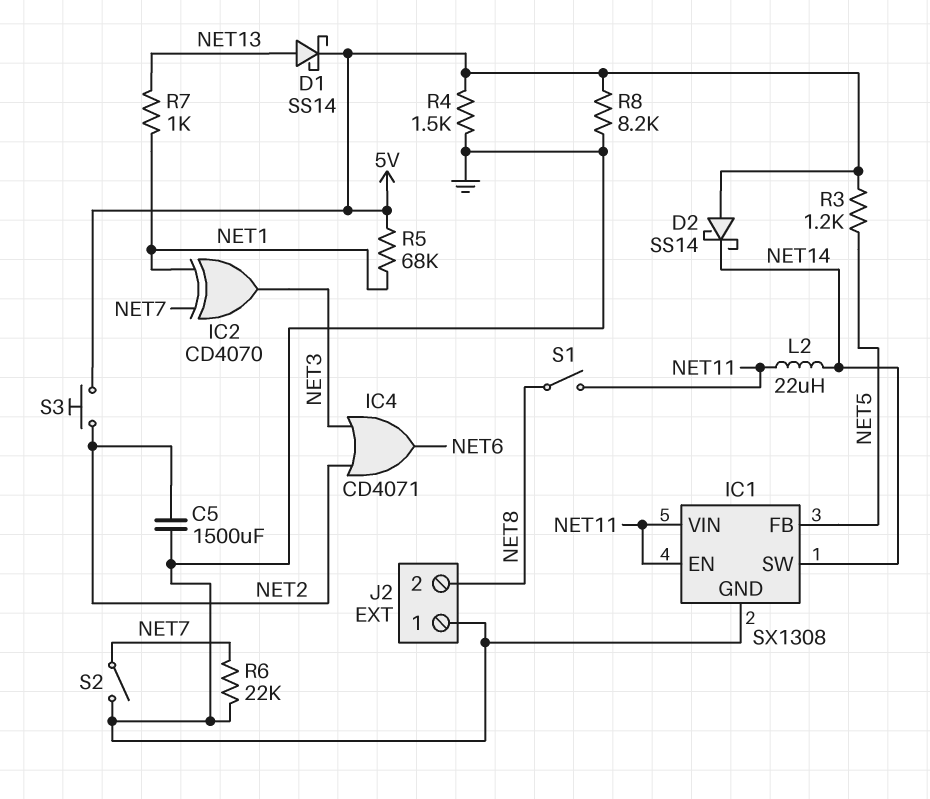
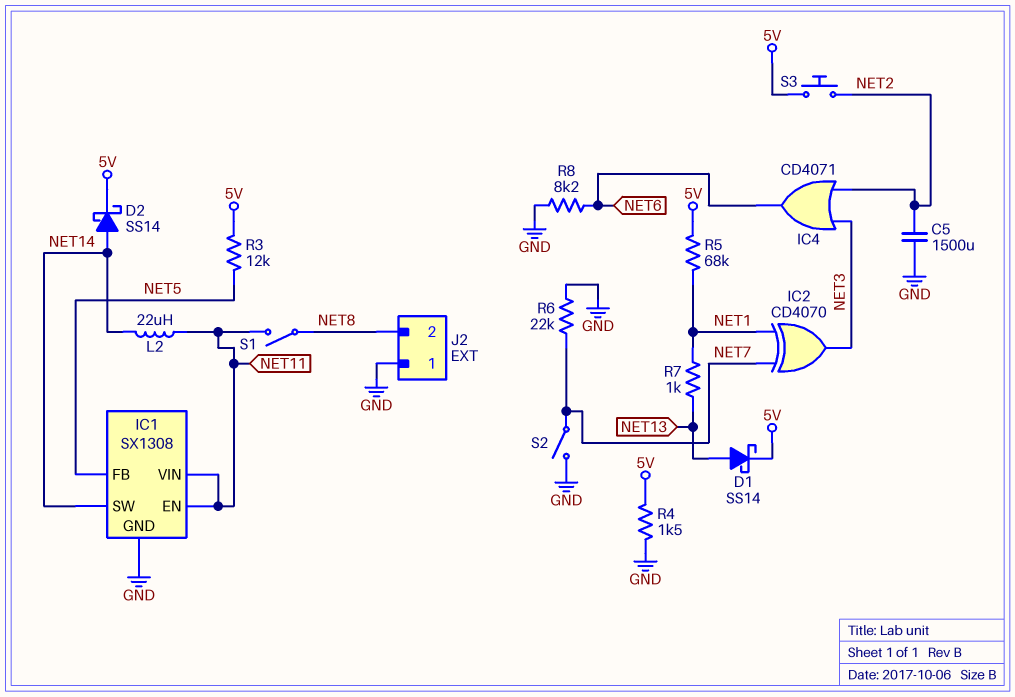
D2: schottky SS14 (A 5V, K NET14) -> schottky SS14 (A NET14, K 5V)
R3: 1.2k (5V, NET5) -> 12k (5V, NET5)
R8: 8.2k (5V, GND) -> 8.2k (GND, NET6)

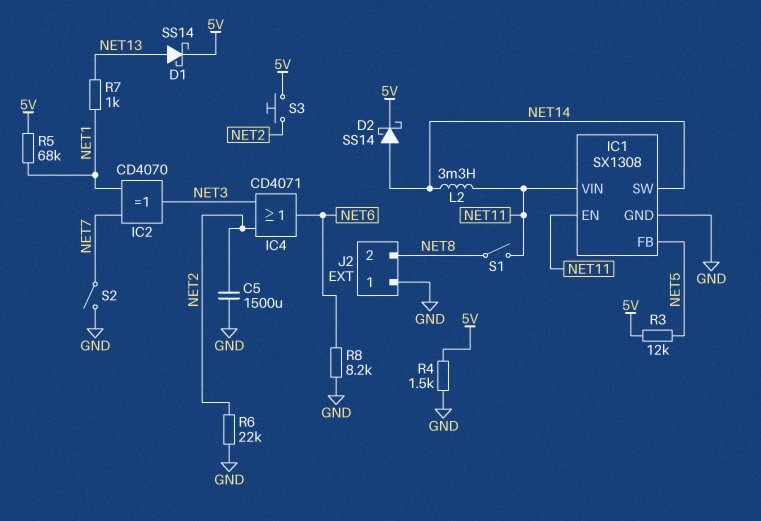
L2: 22uH (NET11, NET14) -> 3.3mH (NET11, NET14)
R6: 22k (GND, NET7) -> 22k (GND, NET2)

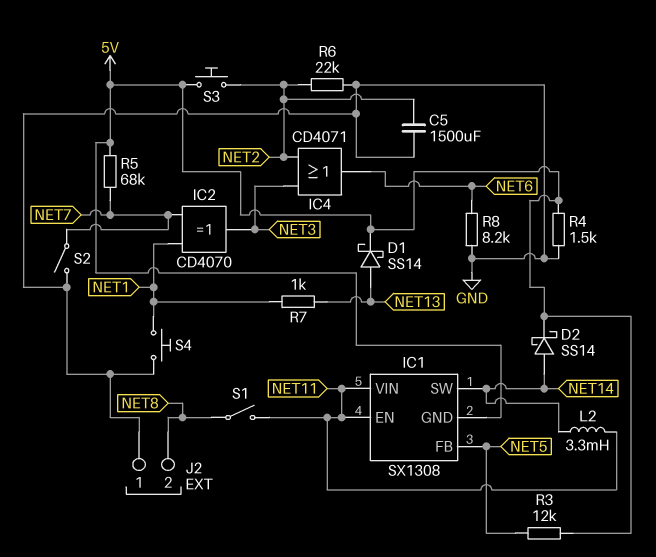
IC1 pin GND: GND -> 5V
R5: 68k (5V, NET1) -> 68k (5V, NET7)
S4: none -> button (GND, NET1)

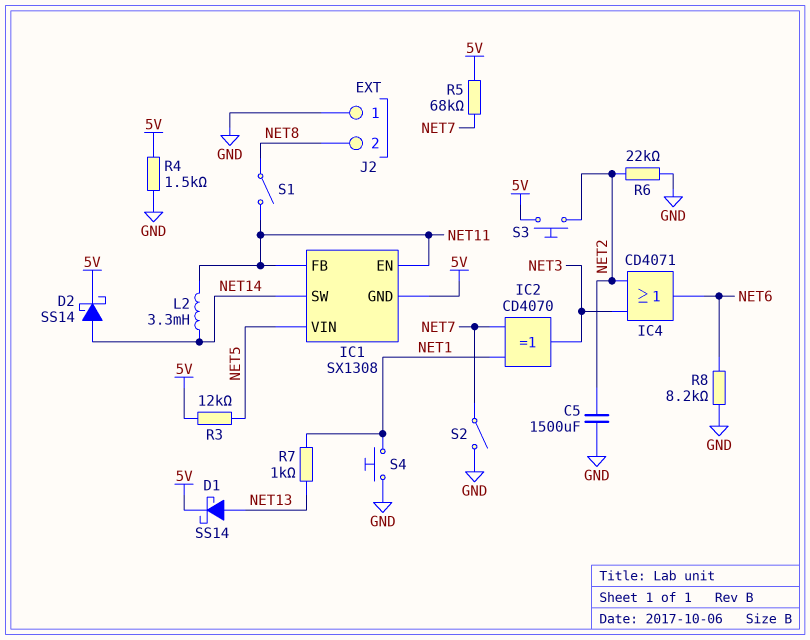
IC1 pin FB: NET5 -> NET11
IC1 pin VIN: NET11 -> NET5

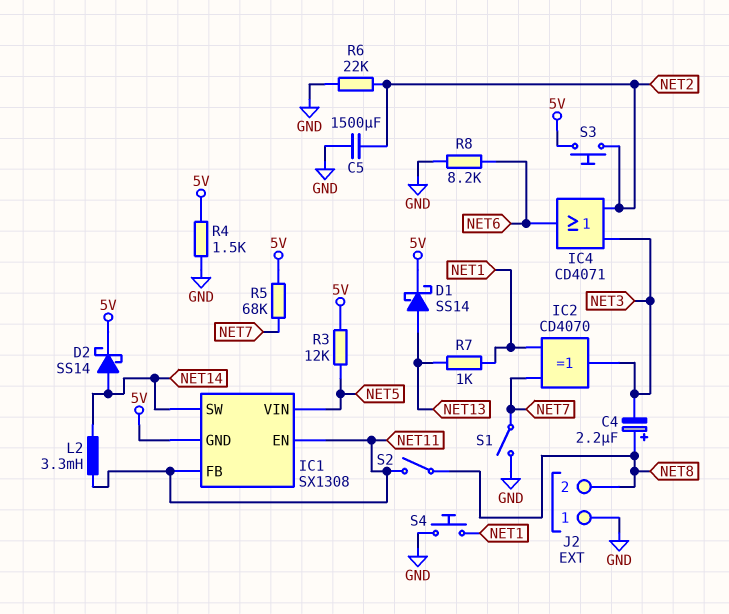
C4: none -> 2.2uF (plus NET8, minus NET3)
S1: switch (NET8, NET11) -> switch (GND, NET7)
S2: switch (GND, NET7) -> switch (NET8, NET11)

